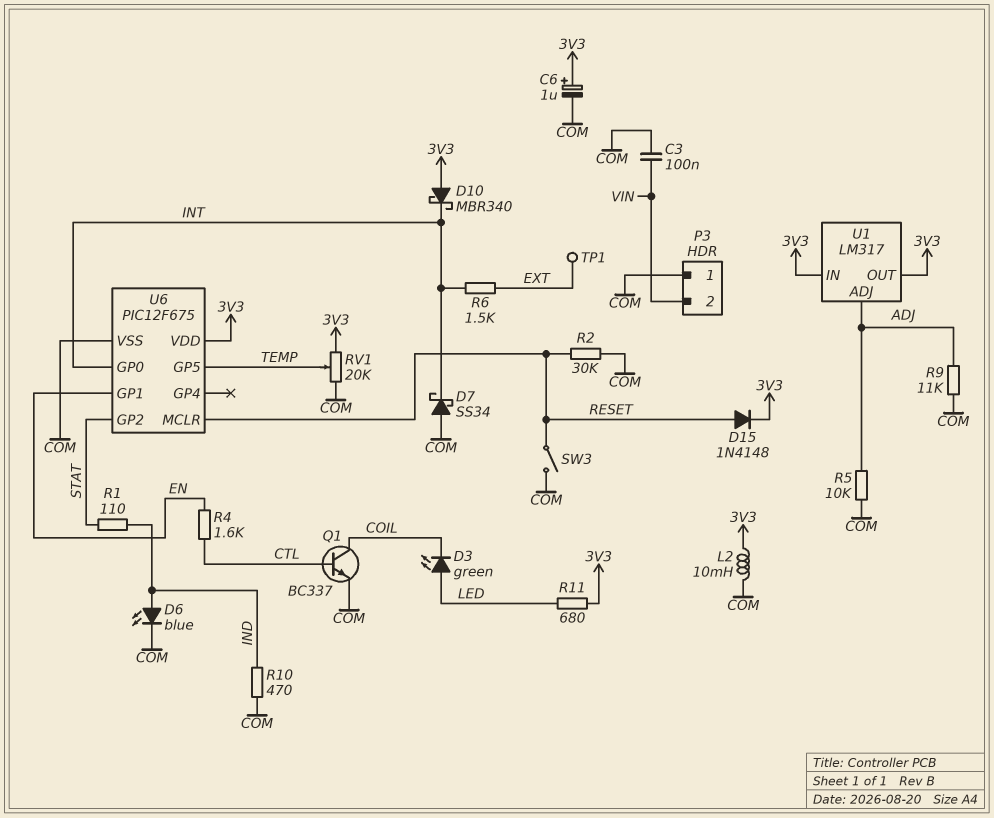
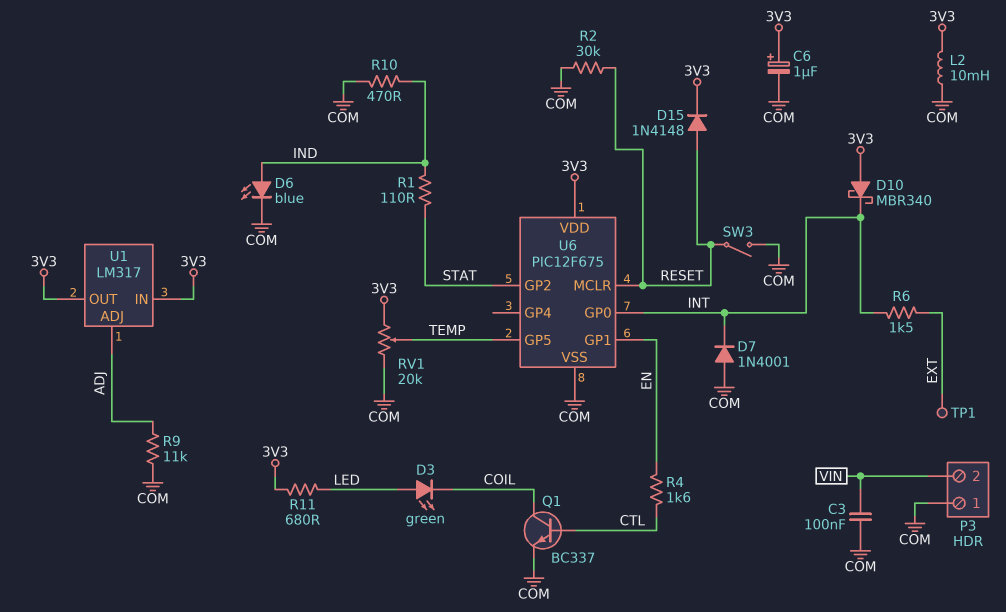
D7: schottky SS34 (A COM, K INT) -> diode 1N4001 (A COM, K INT)
R5: 10k (ADJ, COM) -> none

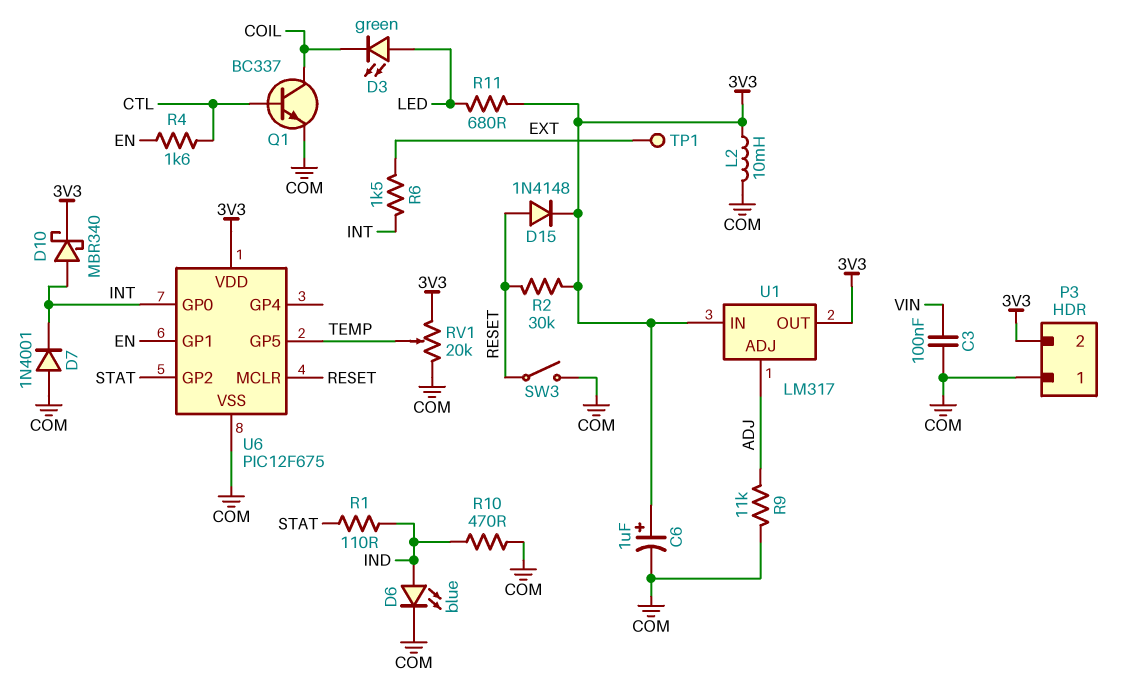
D10: schottky MBR340 (A 3V3, K INT) -> schottky MBR340 (A INT, K 3V3)
P3 pin 2: VIN -> 3V3
R2: 30k (COM, RESET) -> 30k (3V3, RESET)

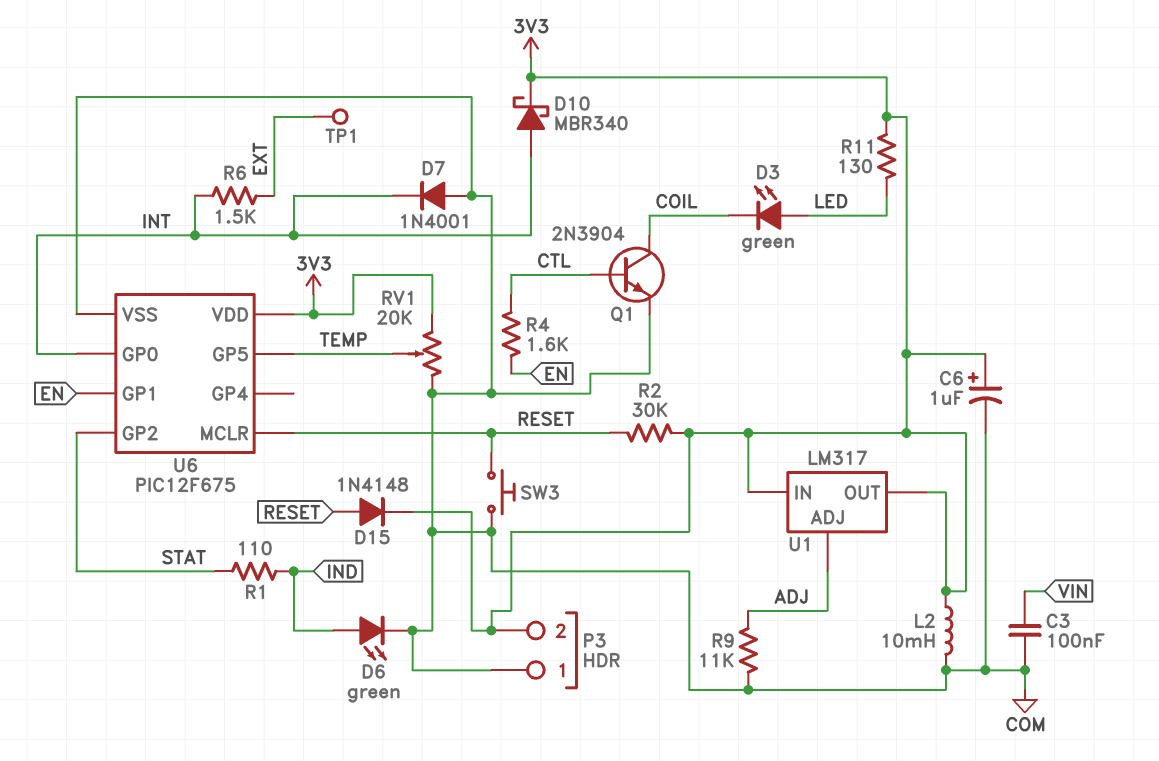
D6: LED blue (A IND, K COM) -> LED green (A IND, K COM)
Q1: NPN BC337 (B CTL, C COIL, E COM) -> NPN 2N3904 (B CTL, C COIL, E COM)
R10: 470 (COM, IND) -> none
R11: 680 (3V3, LED) -> 130 (3V3, LED)
SW3: switch (COM, RESET) -> button (COM, RESET)

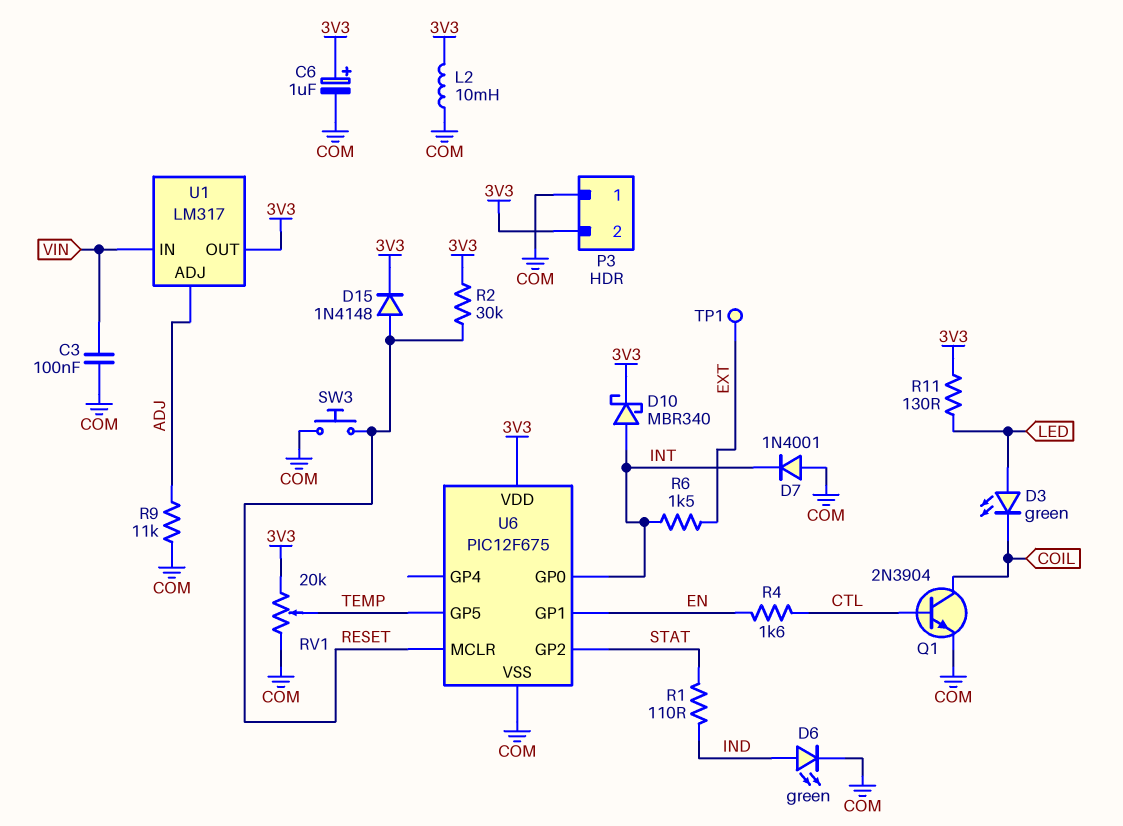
U1 pin IN: 3V3 -> VIN

